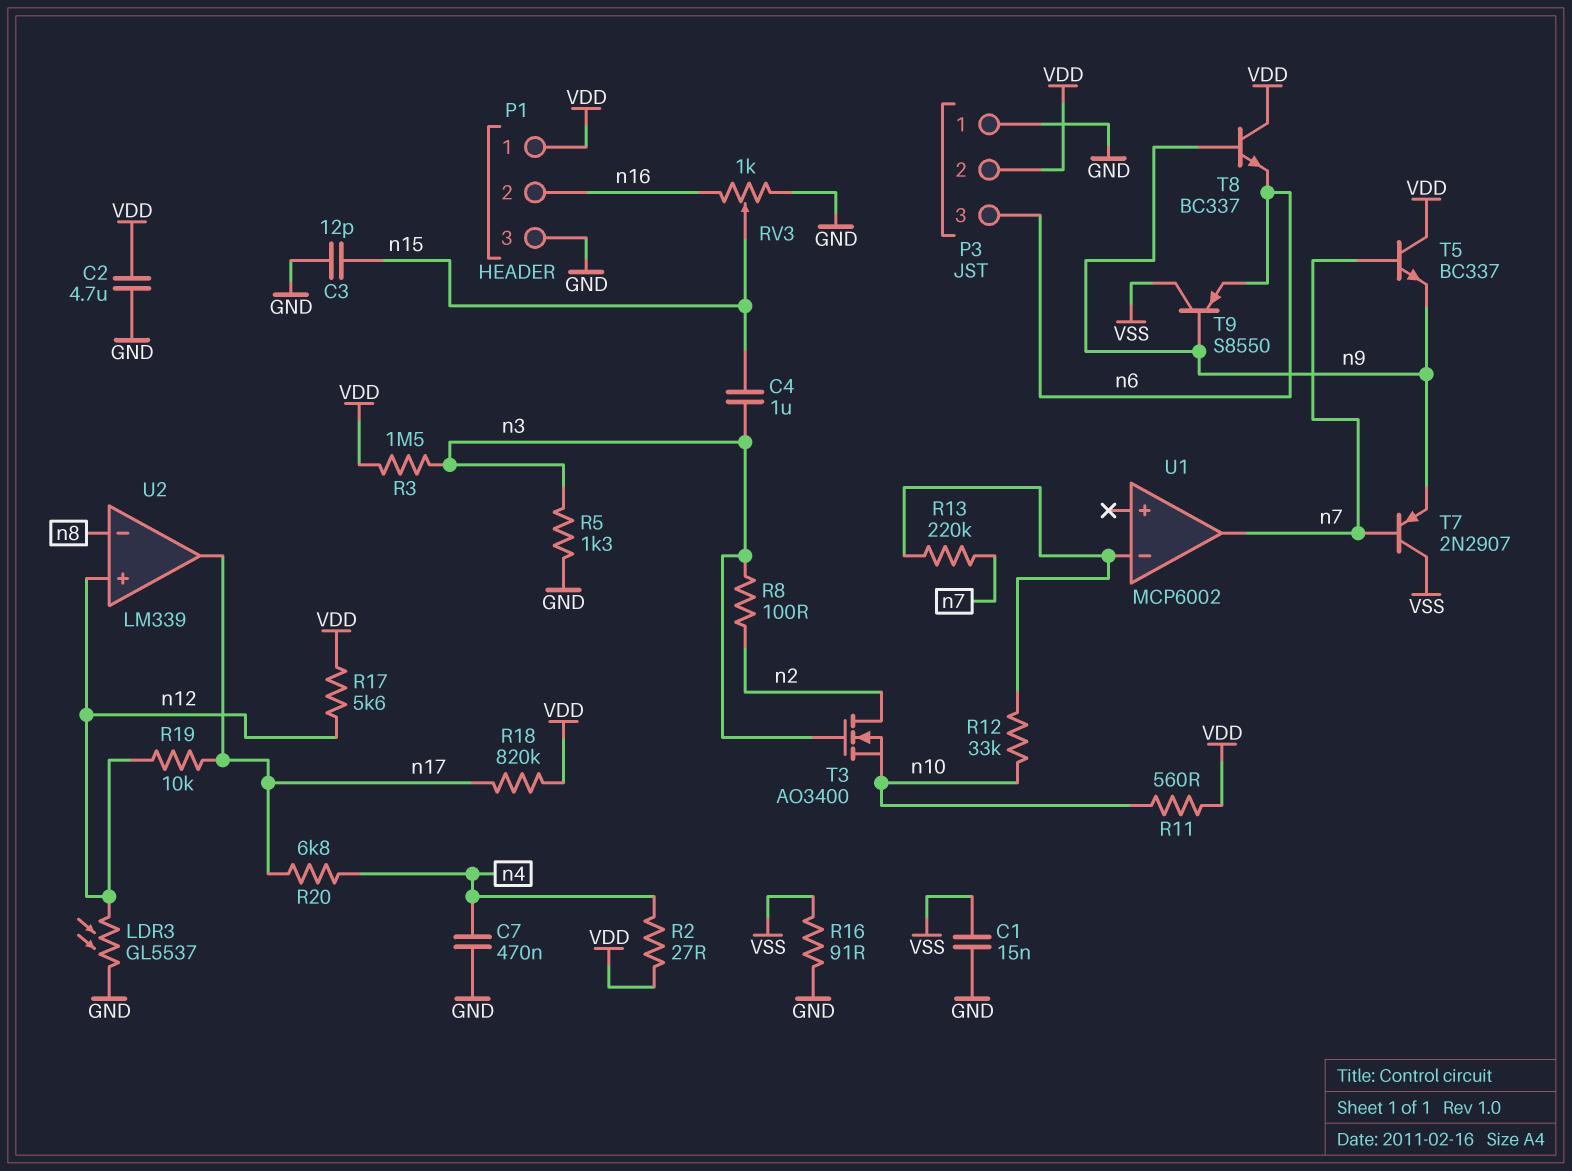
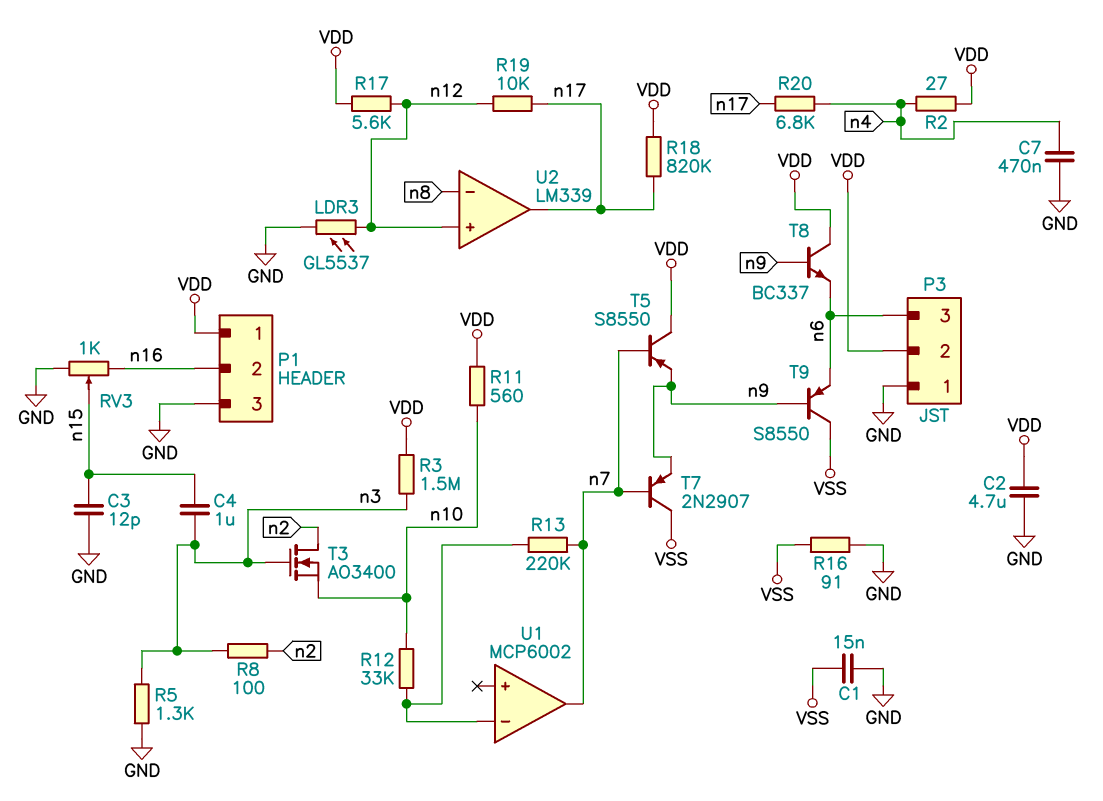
T5: NPN BC337 (B n7, C VDD, E n9) -> PNP S8550 (B n7, C VDD, E n9)

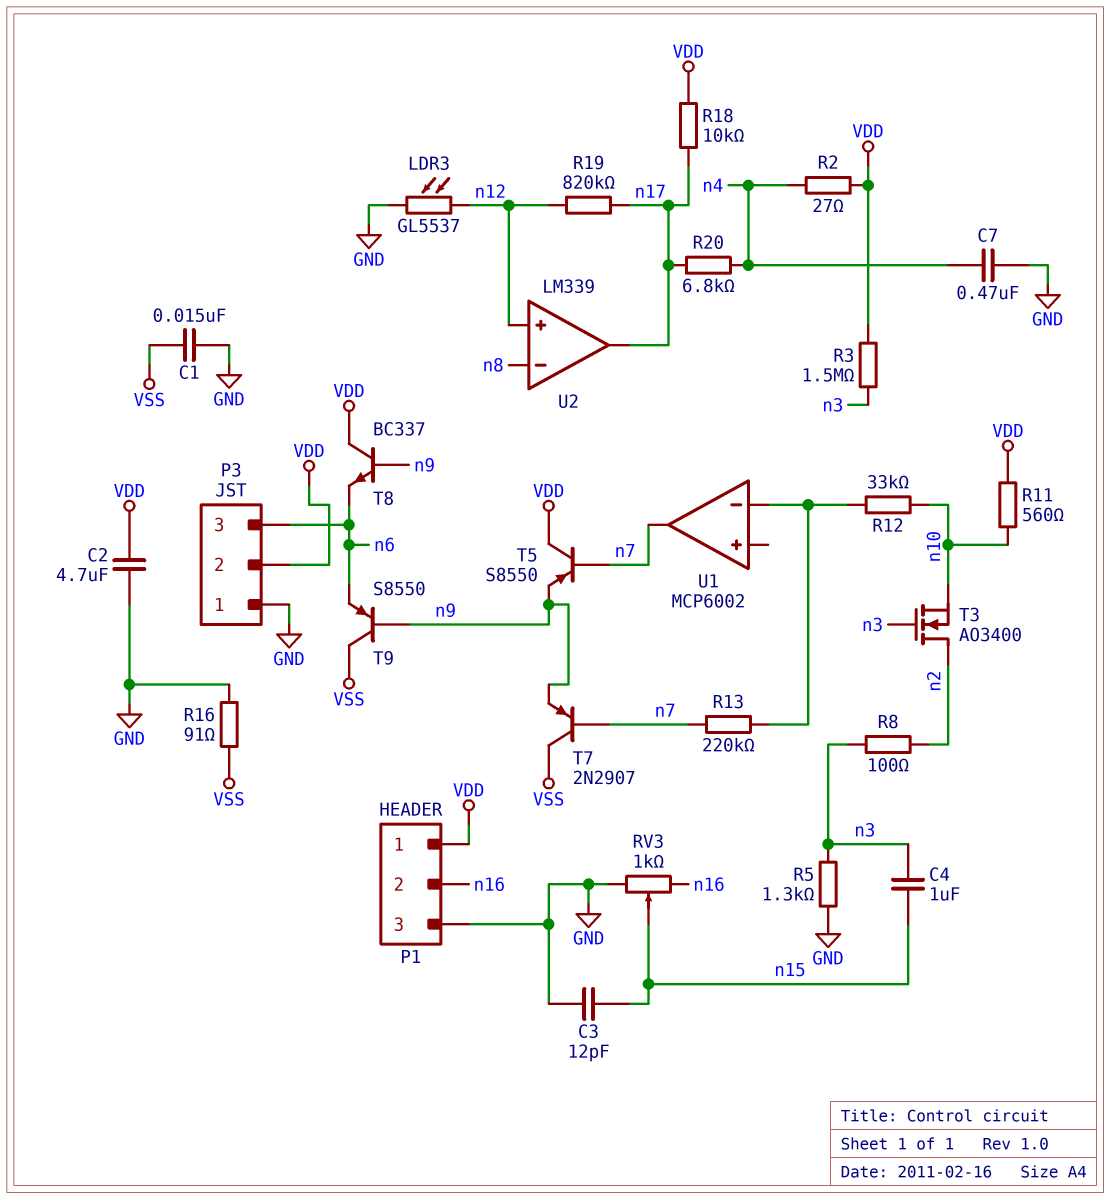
R17: 5.6k (VDD, n12) -> none
R18: 820k (VDD, n17) -> 10k (VDD, n17)
R19: 10k (n12, n17) -> 820k (n12, n17)

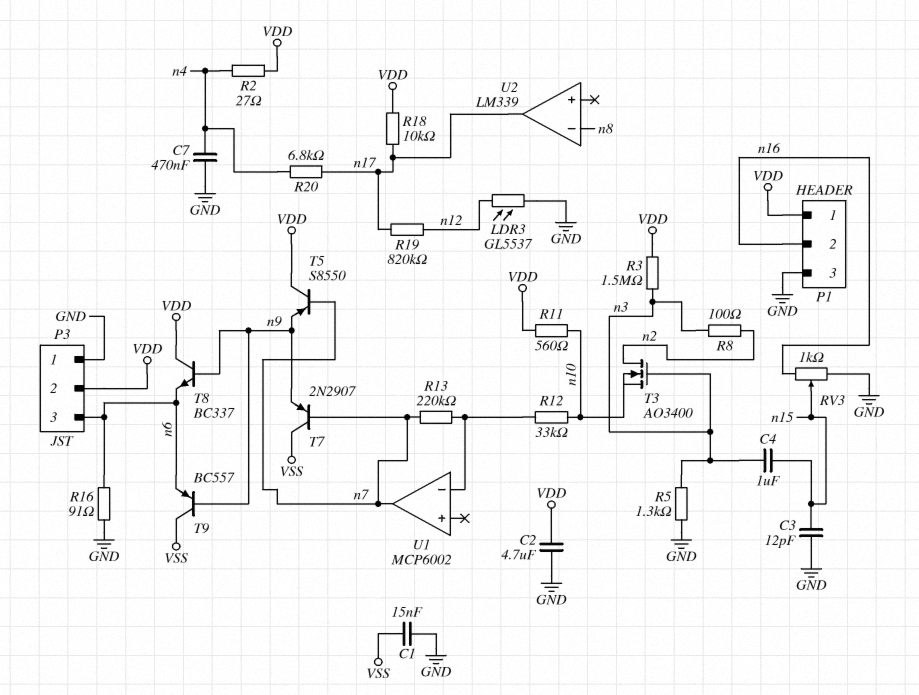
R16: 91 (GND, VSS) -> 91 (GND, n6)
T9: PNP S8550 (B n9, C VSS, E n6) -> PNP BC557 (B n9, C VSS, E n6)
U2 pin in+: n12 -> none

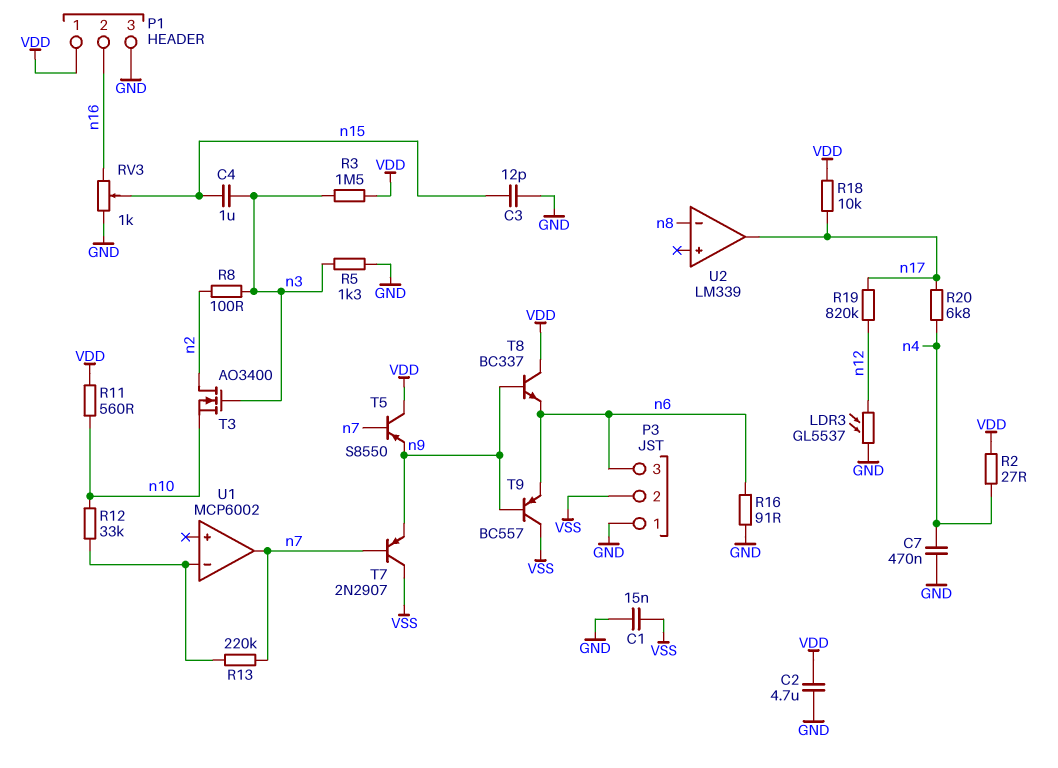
P3 pin 2: VDD -> VSS

